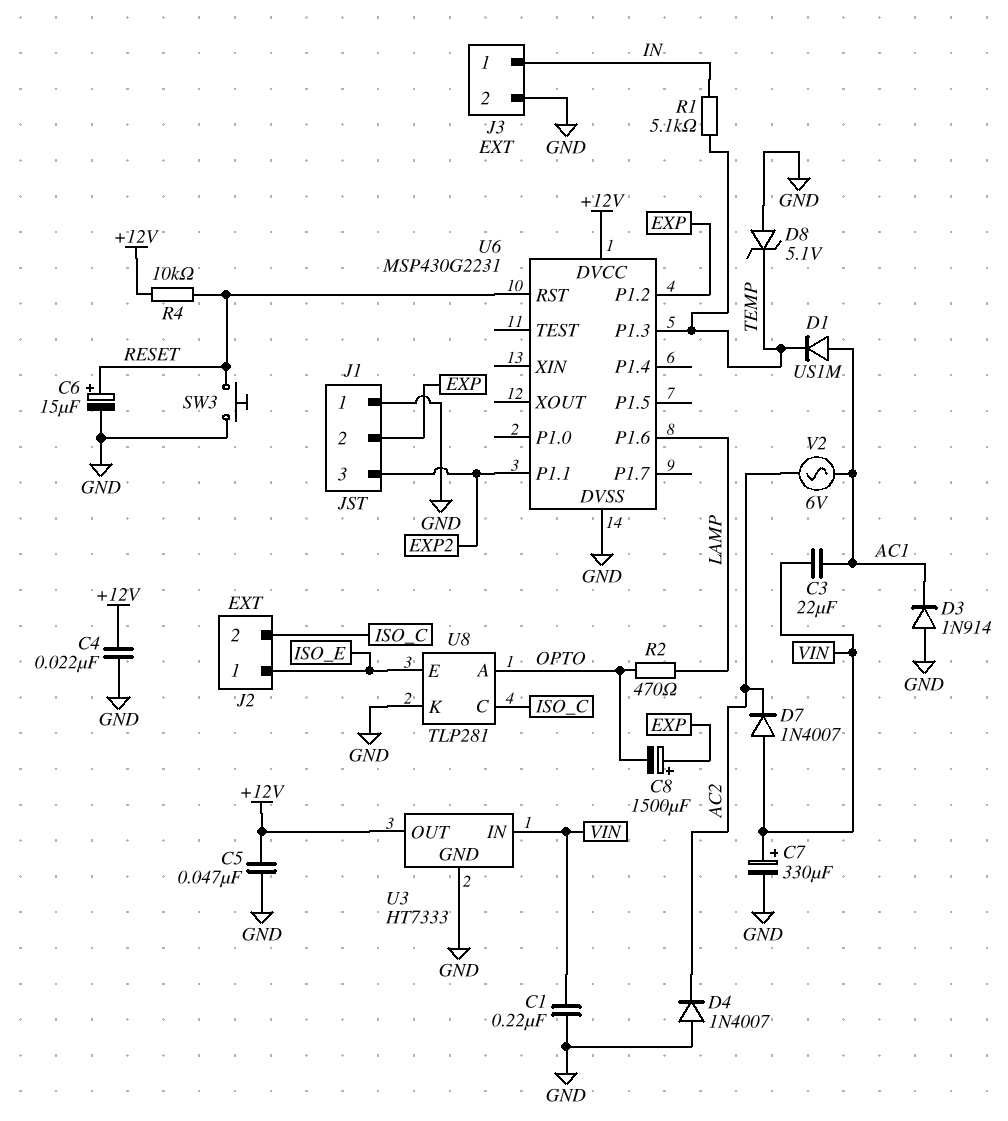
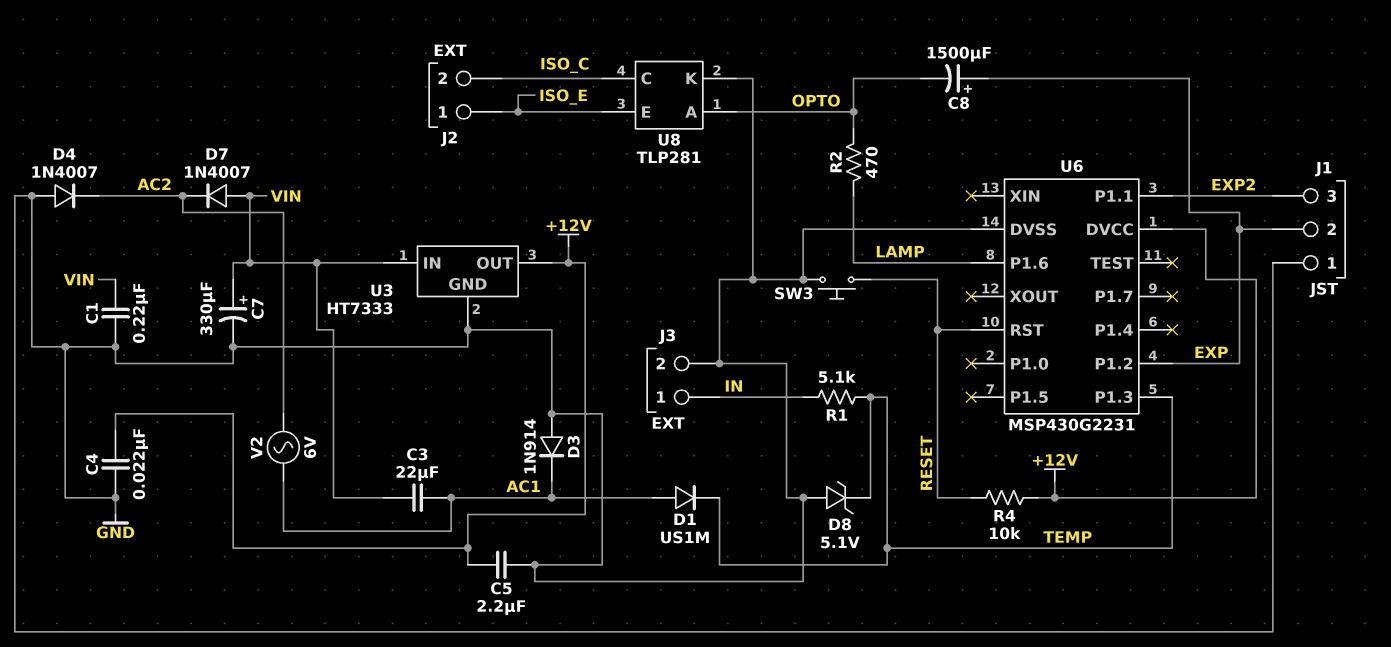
C5: 47nF (+12V, GND) -> 2.2uF (+12V, GND)
C6: 15uF (plus RESET, minus GND) -> none

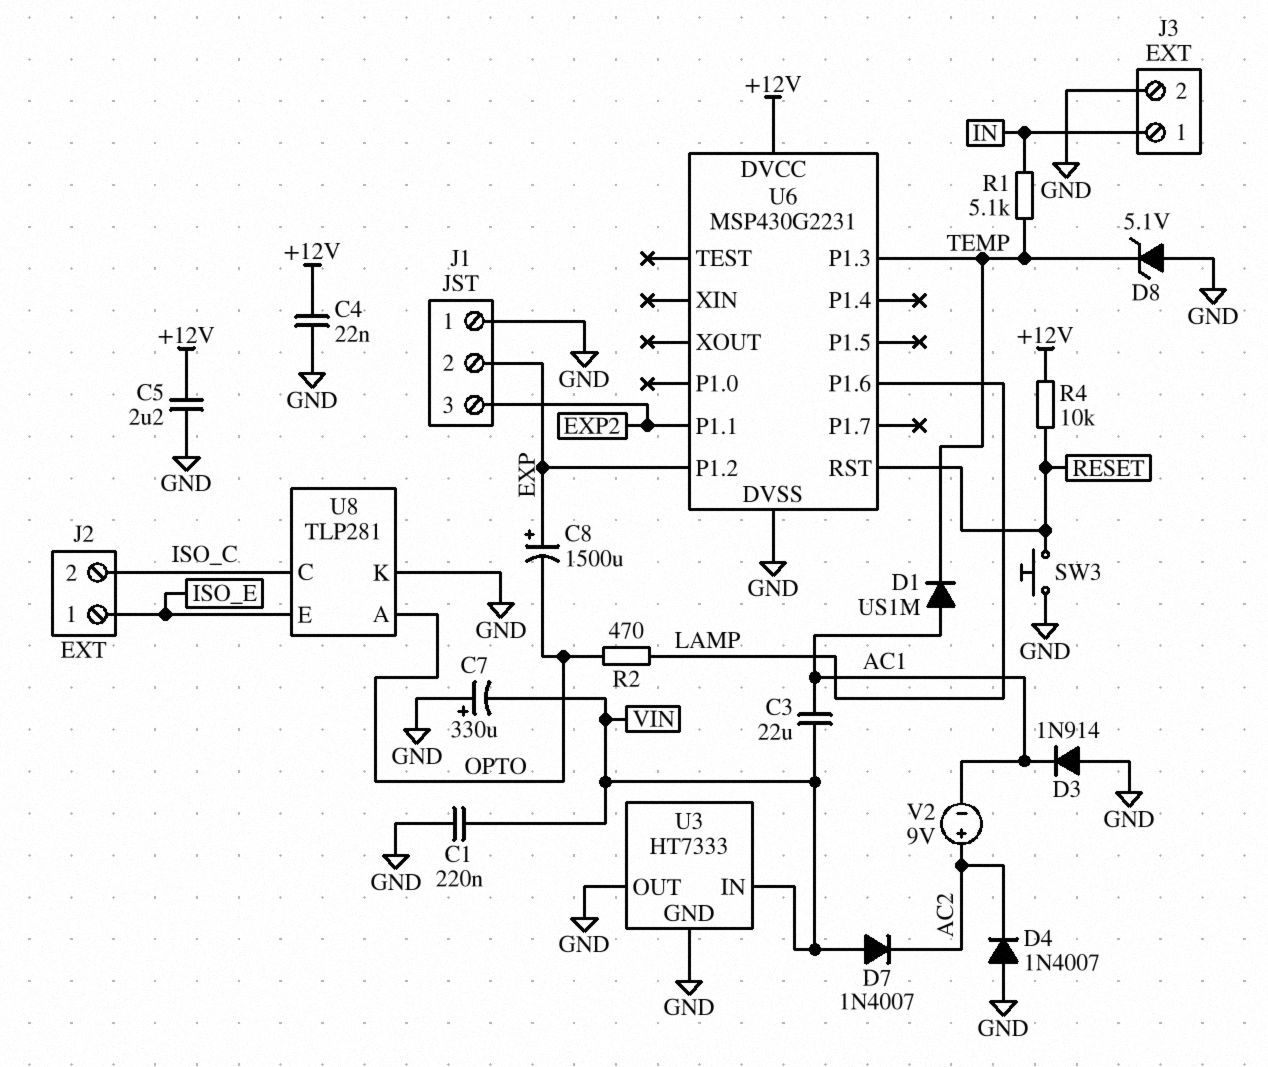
C7: 330uF (plus VIN, minus GND) -> 330uF (plus GND, minus VIN)
U3 pin OUT: +12V -> GND
V2: AC 6V (AC1, AC2) -> 9V (plus AC2, minus AC1)

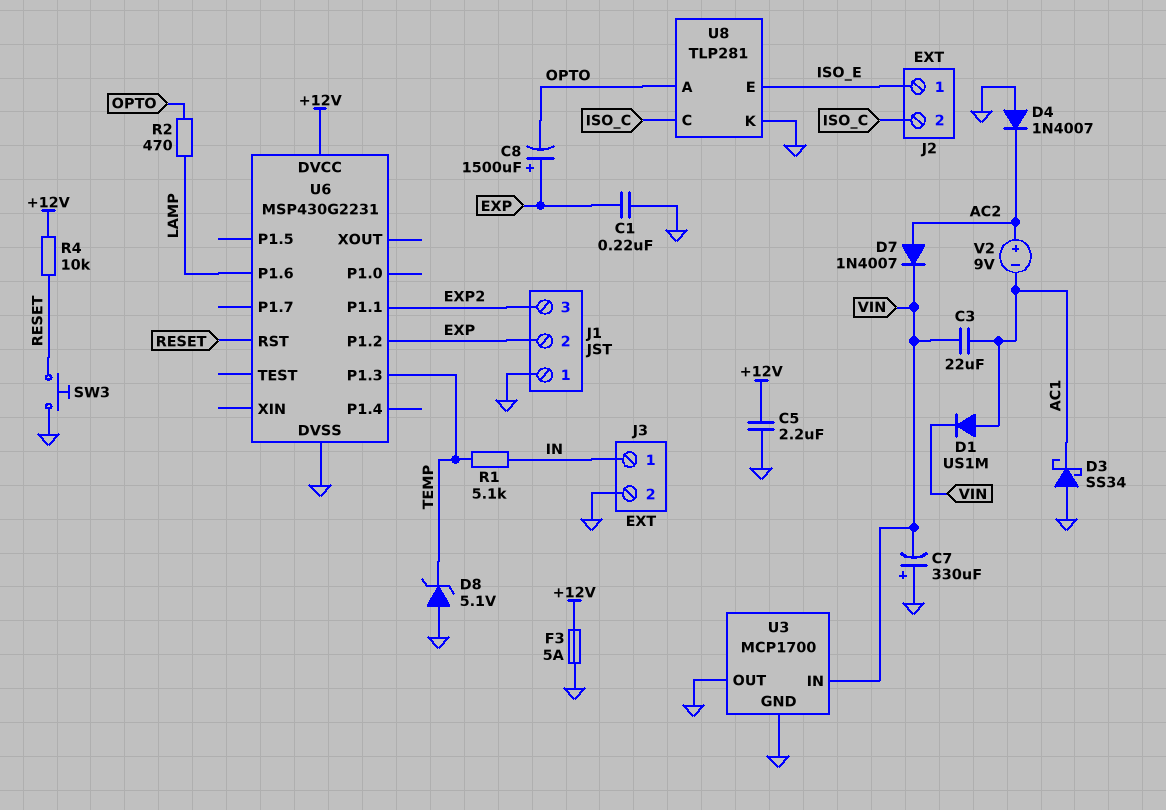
C1: 220nF (GND, VIN) -> 220nF (EXP, GND)
C4: 22nF (+12V, GND) -> none
D1: diode US1M (A AC1, K TEMP) -> diode US1M (A AC1, K VIN)
D3: diode 1N914 (A GND, K AC1) -> schottky SS34 (A GND, K AC1)
D7: diode 1N4007 (A VIN, K AC2) -> diode 1N4007 (A AC2, K VIN)
F3: none -> 5A (+12V, GND)
U3: HT7333 -> MCP1700

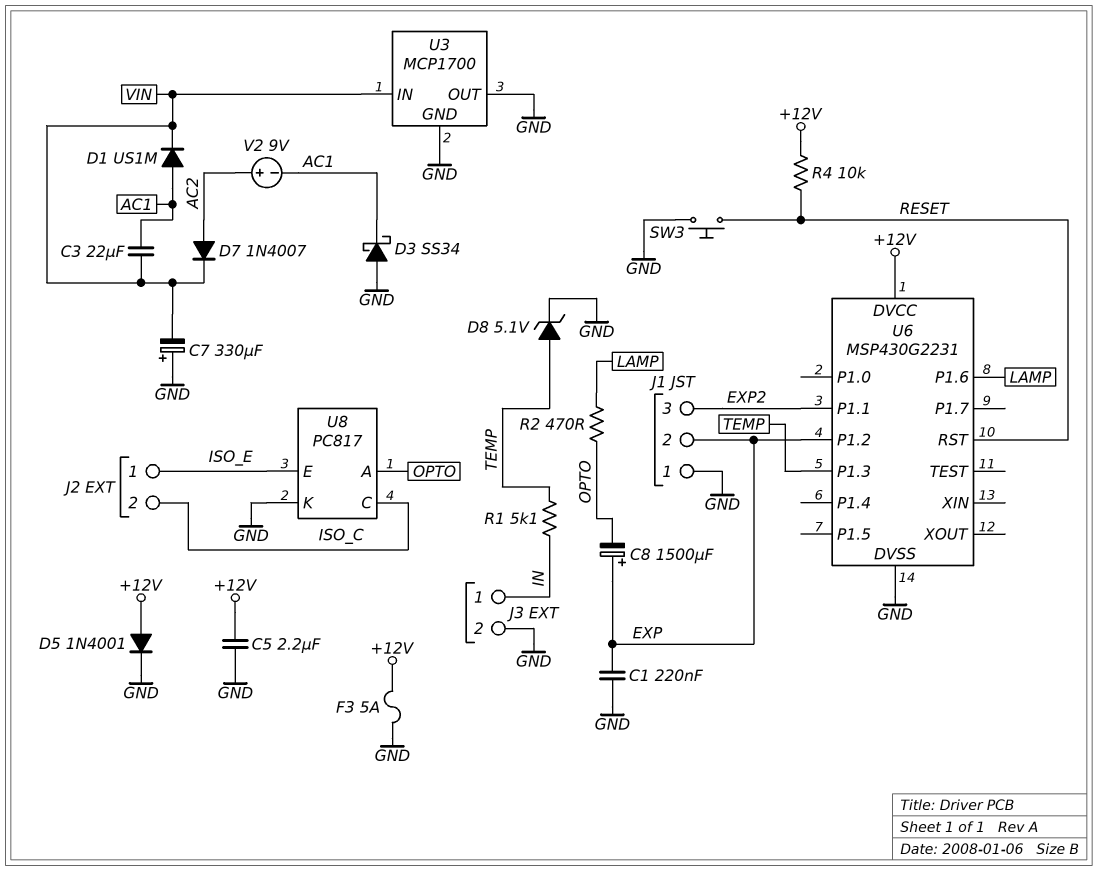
D4: diode 1N4007 (A GND, K AC2) -> none
D5: none -> diode 1N4001 (A +12V, K GND)
D8: zener 5.1V (A GND, K TEMP) -> zener 5.1V (A TEMP, K GND)
U8: TLP281 -> PC817

